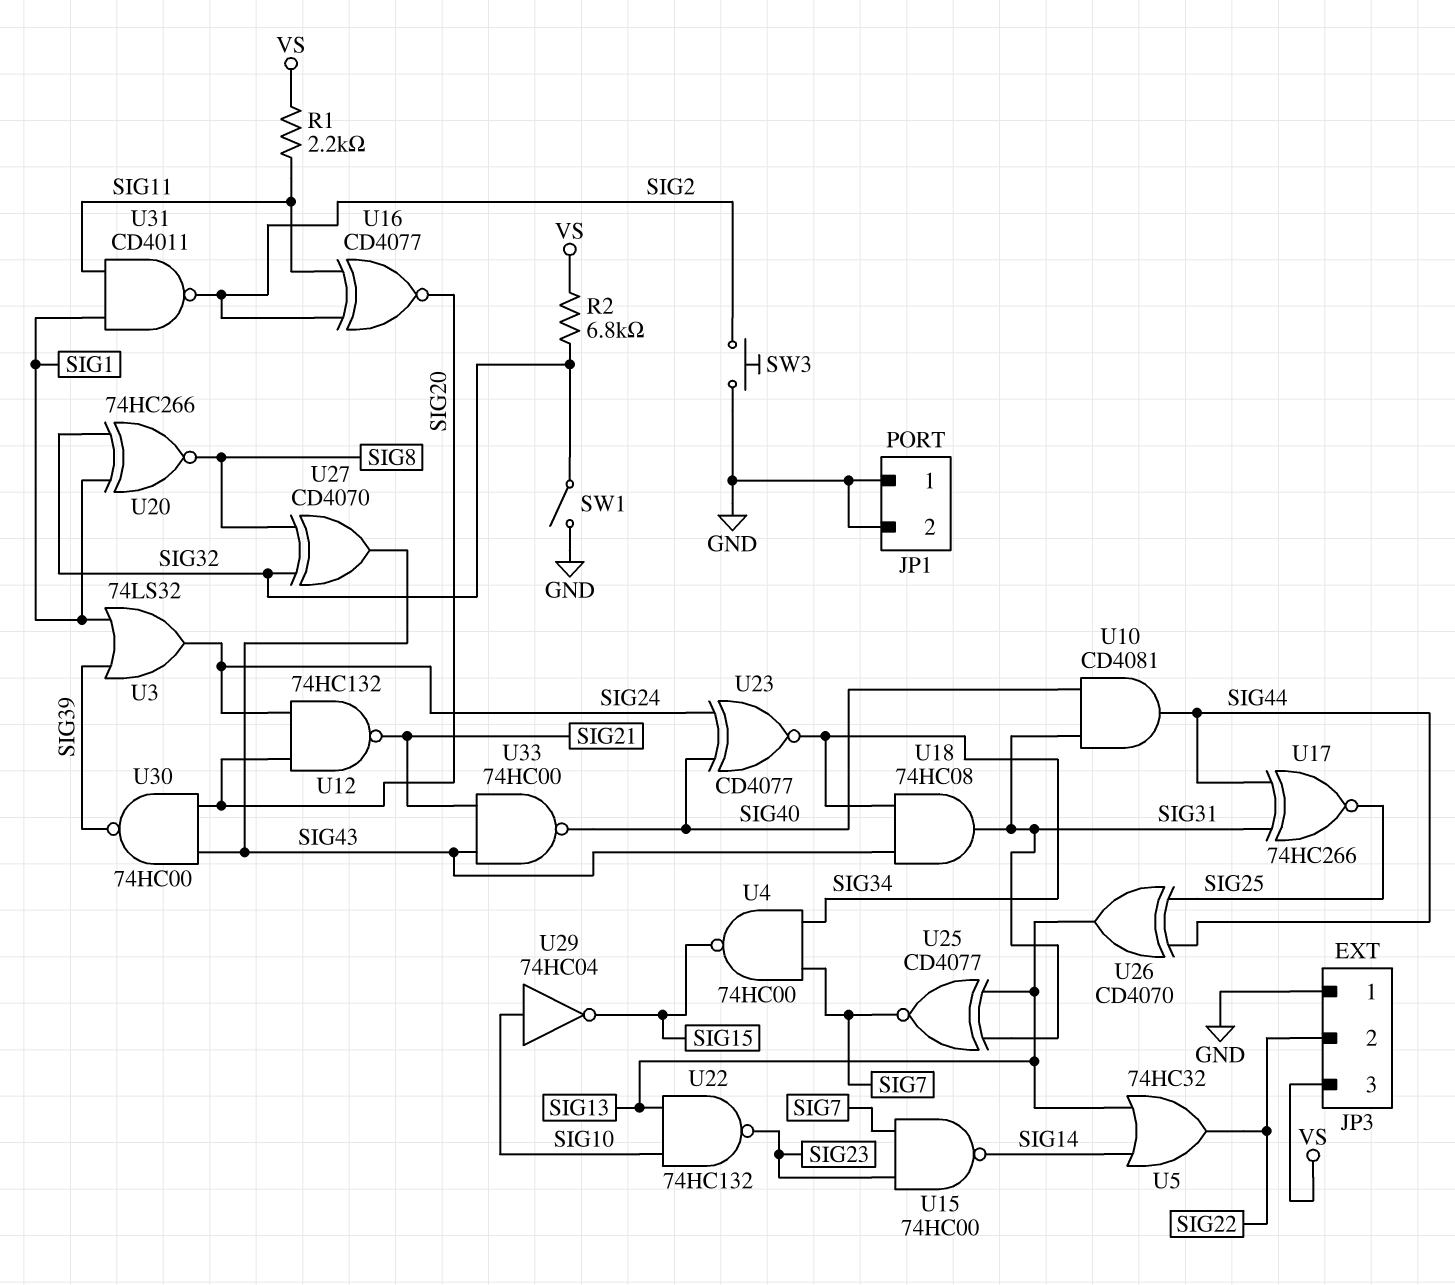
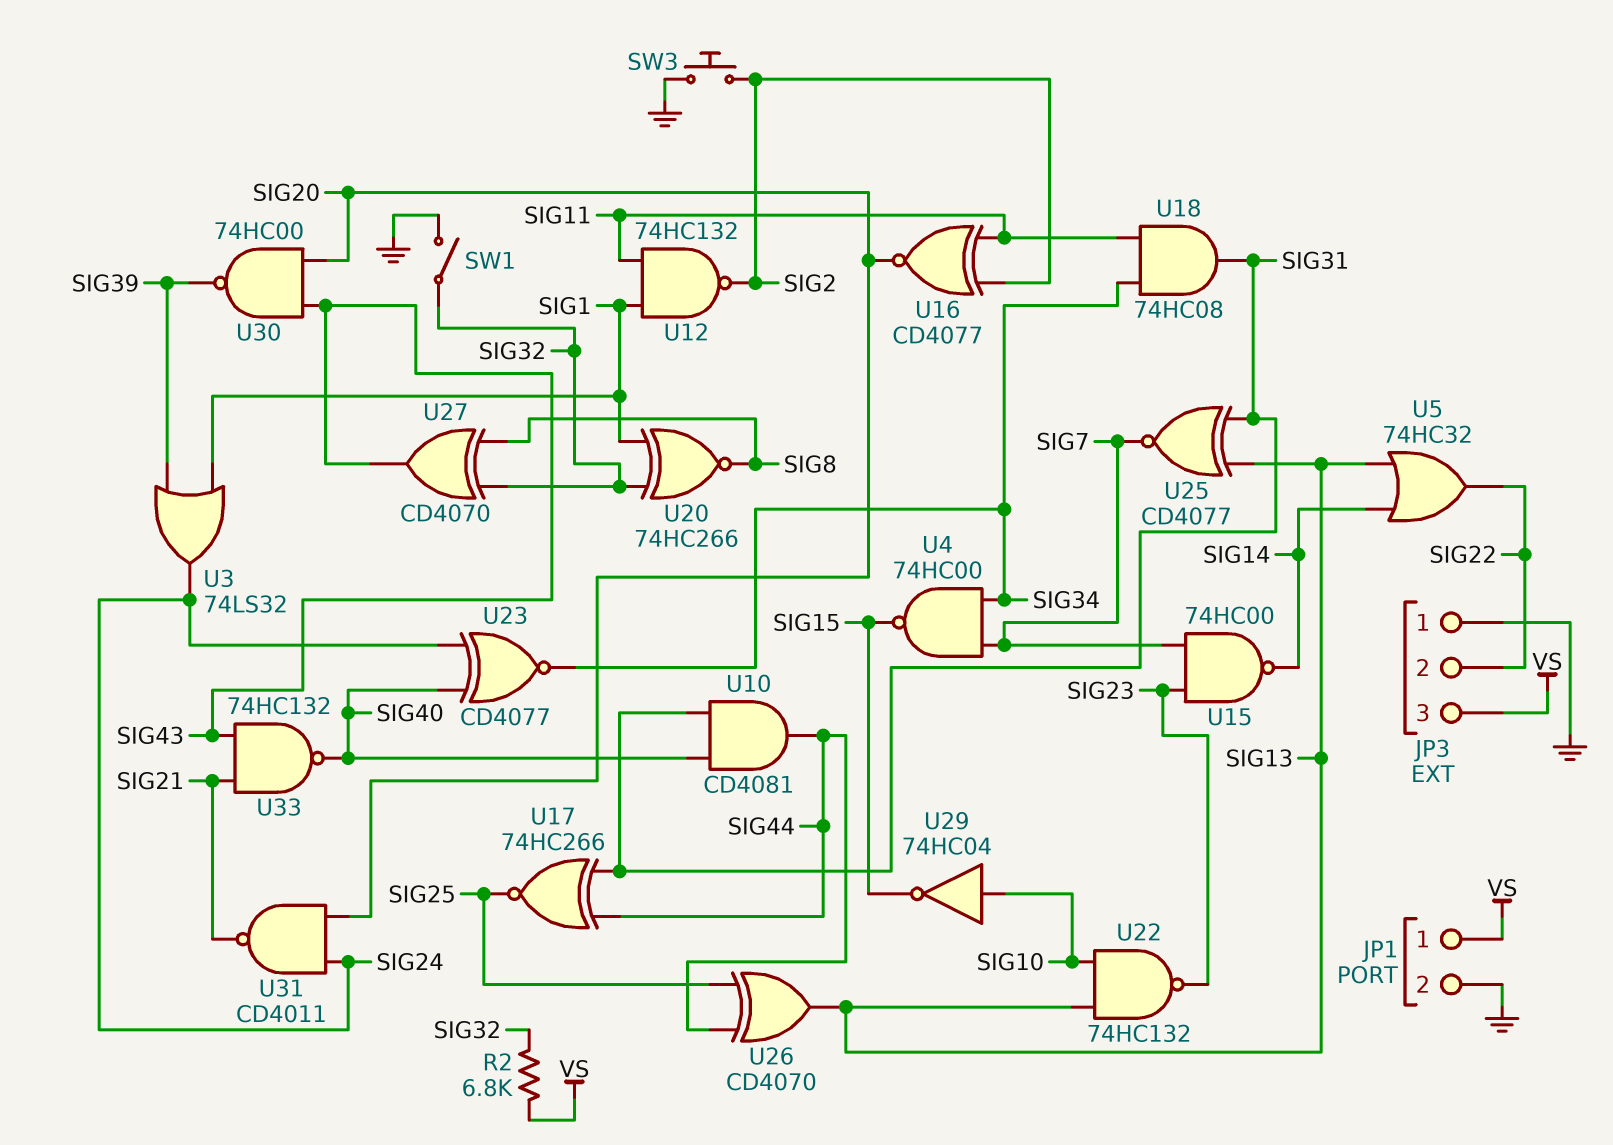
JP1 pin 1: GND -> VS
R1: 2.2k (SIG11, VS) -> none
U12: NAND 74HC132 (in SIG20, in SIG24, out SIG21) -> NAND 74HC132 (in SIG1, in SIG11, out SIG2)
U18: AND 74HC08 (in SIG34, in SIG43, out SIG31) -> AND 74HC08 (in SIG11, in SIG34, out SIG31)
U31: NAND CD4011 (in SIG1, in SIG11, out SIG2) -> NAND CD4011 (in SIG20, in SIG24, out SIG21)
U33: NAND 74HC00 (in SIG21, in SIG43, out SIG40) -> NAND 74HC132 (in SIG21, in SIG43, out SIG40)

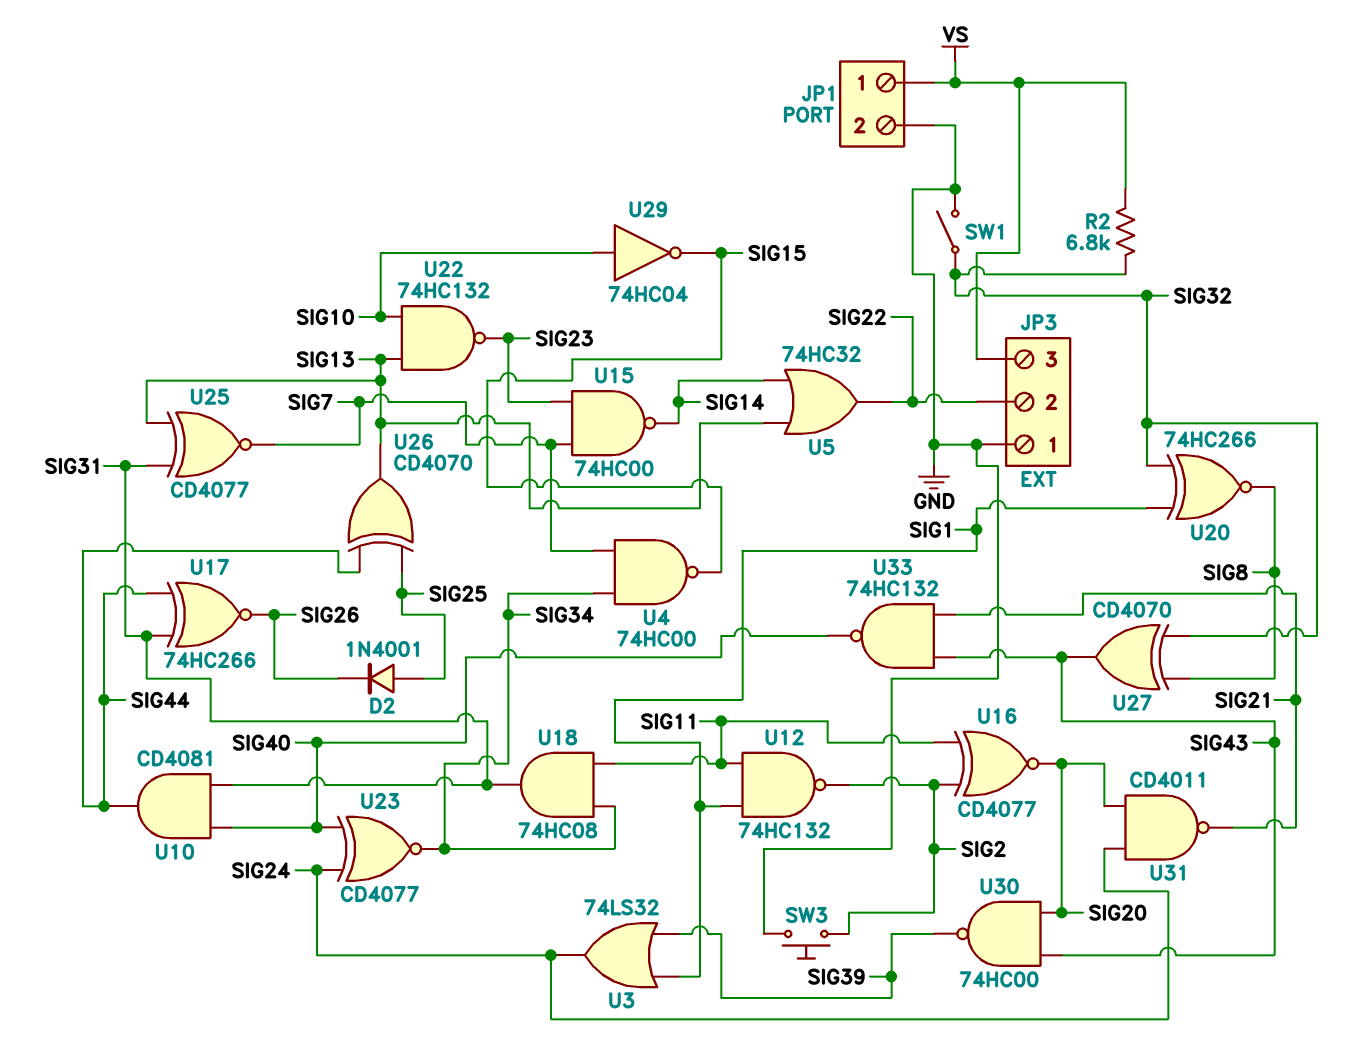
D2: none -> diode 1N4001 (A SIG25, K SIG26)
U17: XNOR 74HC266 (in SIG31, in SIG44, out SIG25) -> XNOR 74HC266 (in SIG31, in SIG44, out SIG26)

